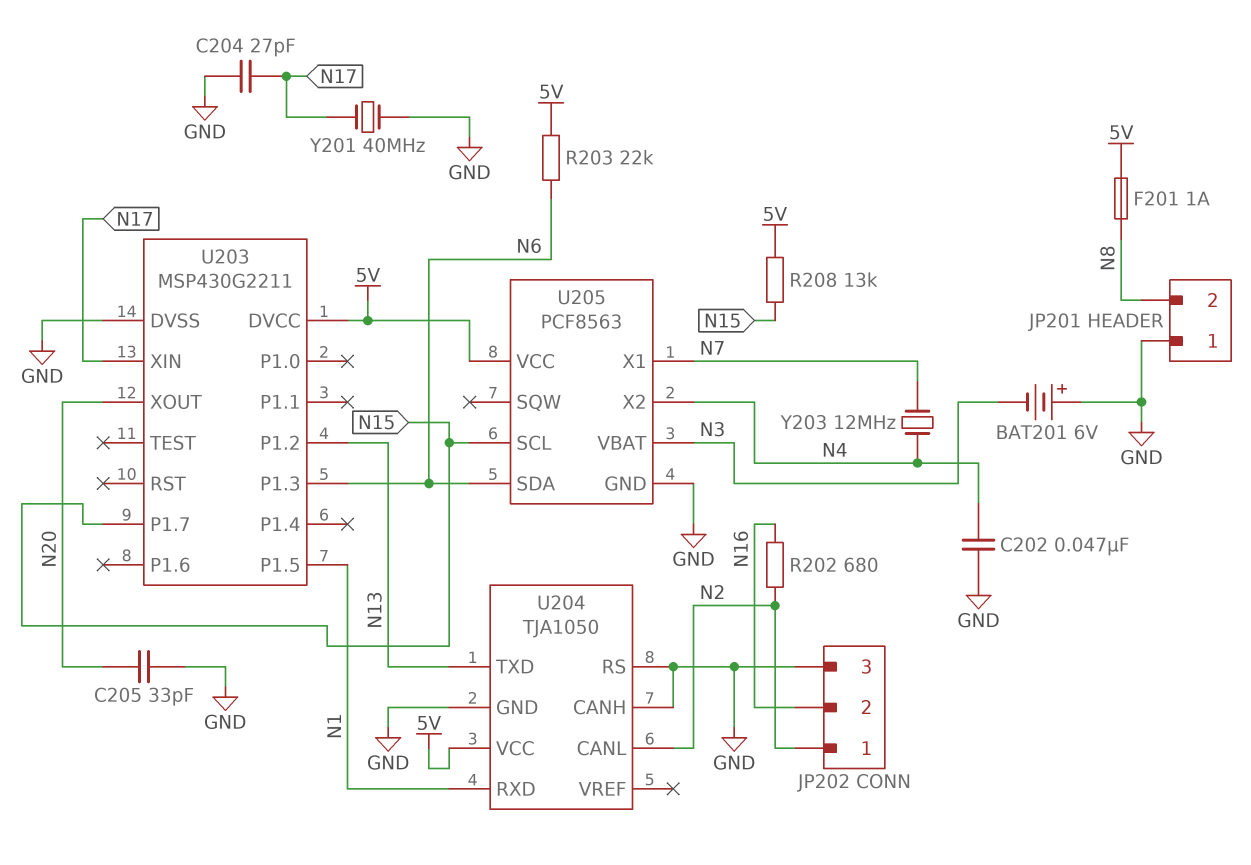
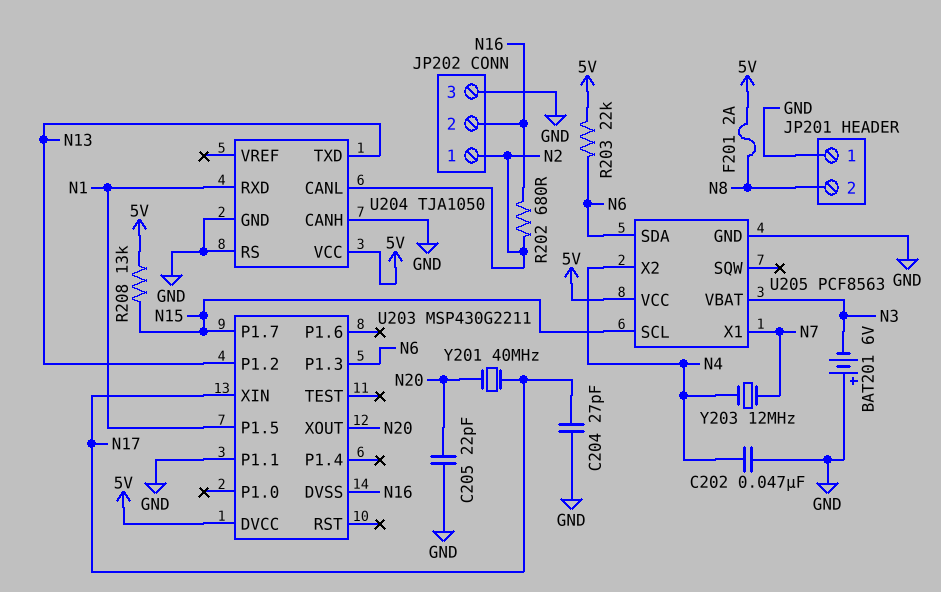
C205: 33pF (GND, N20) -> 22pF (GND, N20)
F201: 1A (5V, N8) -> 2A (5V, N8)
U203 pin DVSS: GND -> N16
U203 pin P1.1: none -> GND
Y201: 40MHz (GND, N17) -> 40MHz (N17, N20)

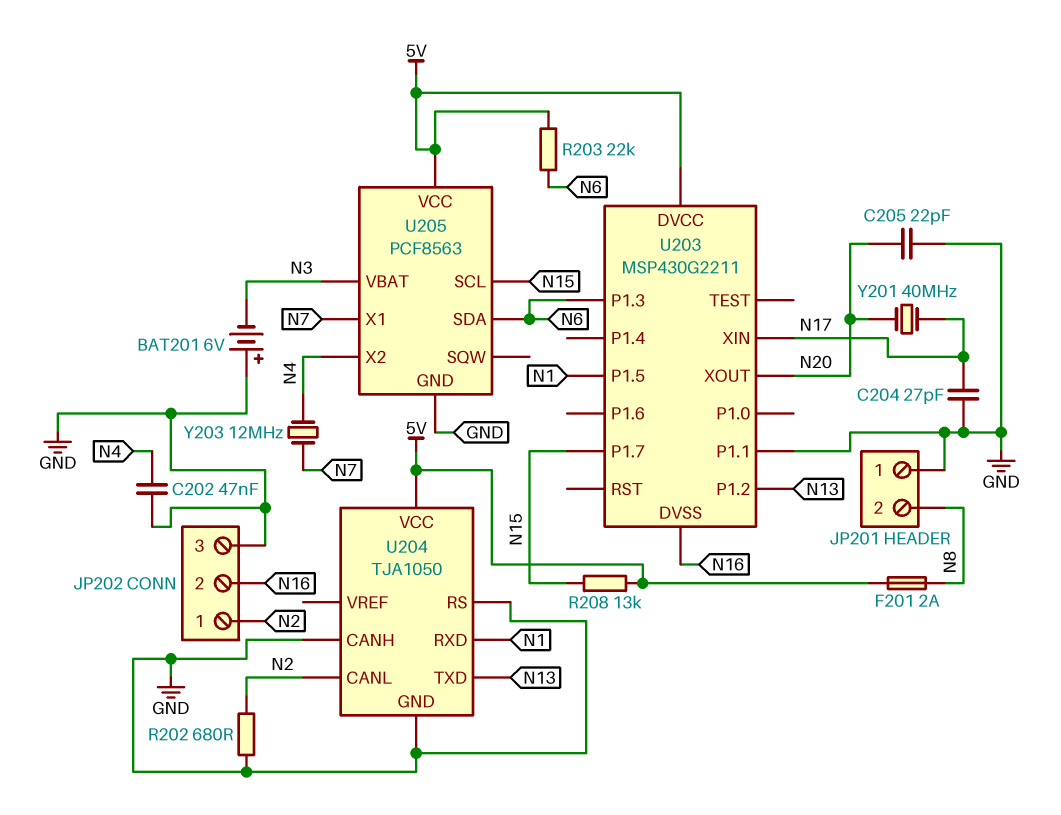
R202: 680 (N2, N16) -> 680 (GND, N2)

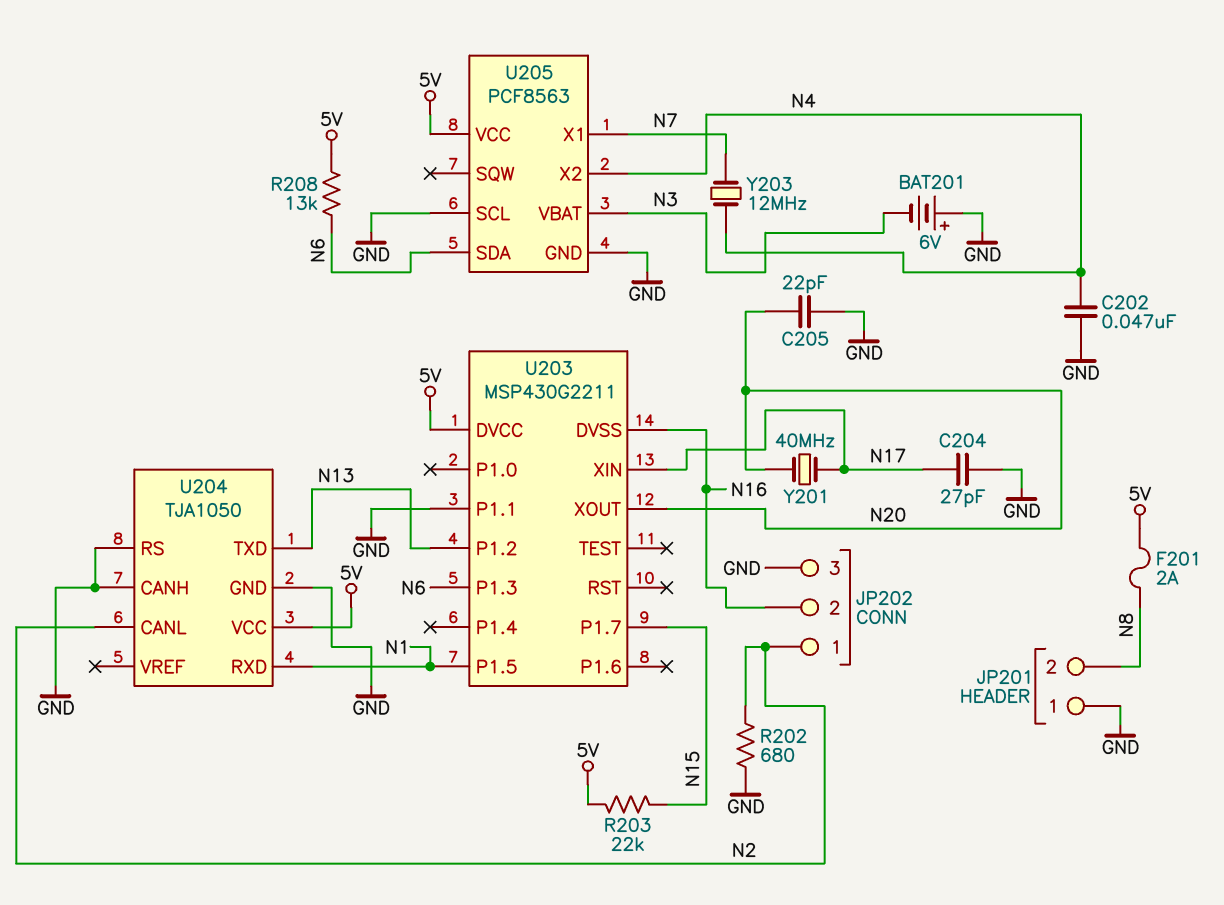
R203: 22k (5V, N6) -> 22k (5V, N15)
R208: 13k (5V, N15) -> 13k (5V, N6)
U205 pin SCL: N15 -> GND

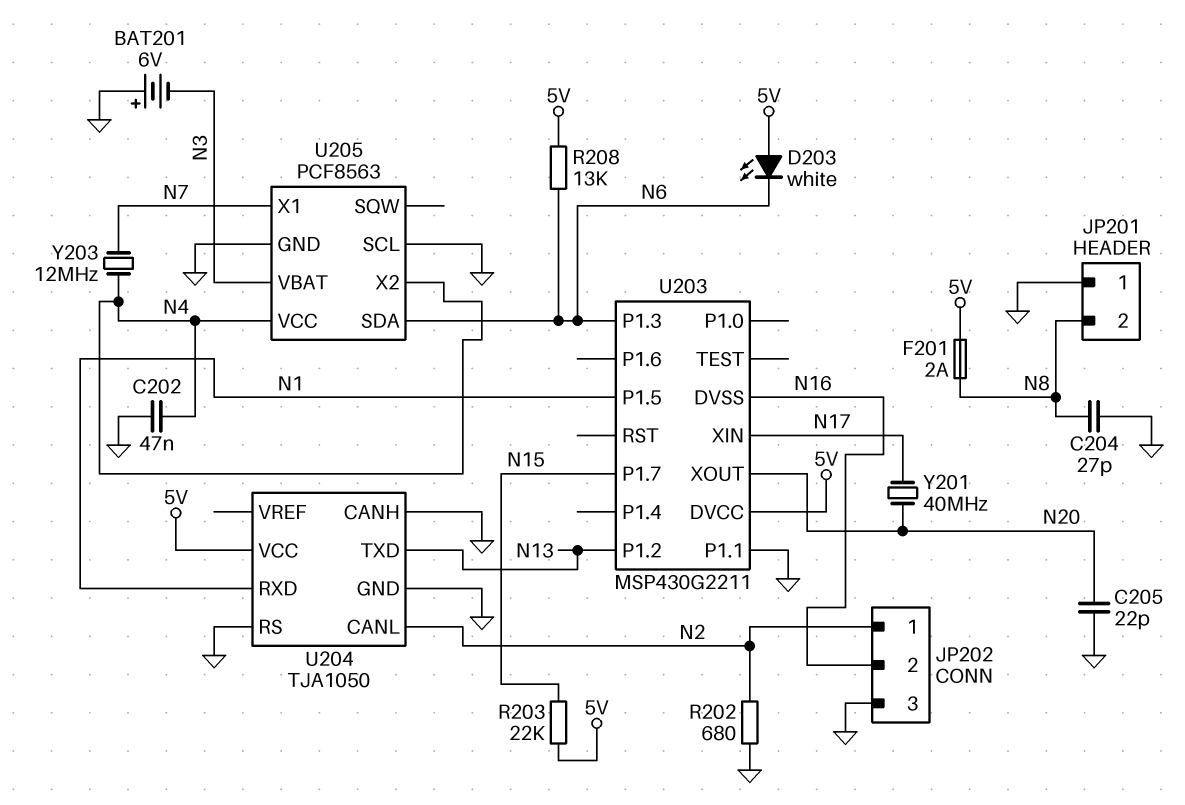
C204: 27pF (GND, N17) -> 27pF (GND, N8)
D203: none -> LED white (A 5V, K N6)
U205 pin VCC: 5V -> N4

